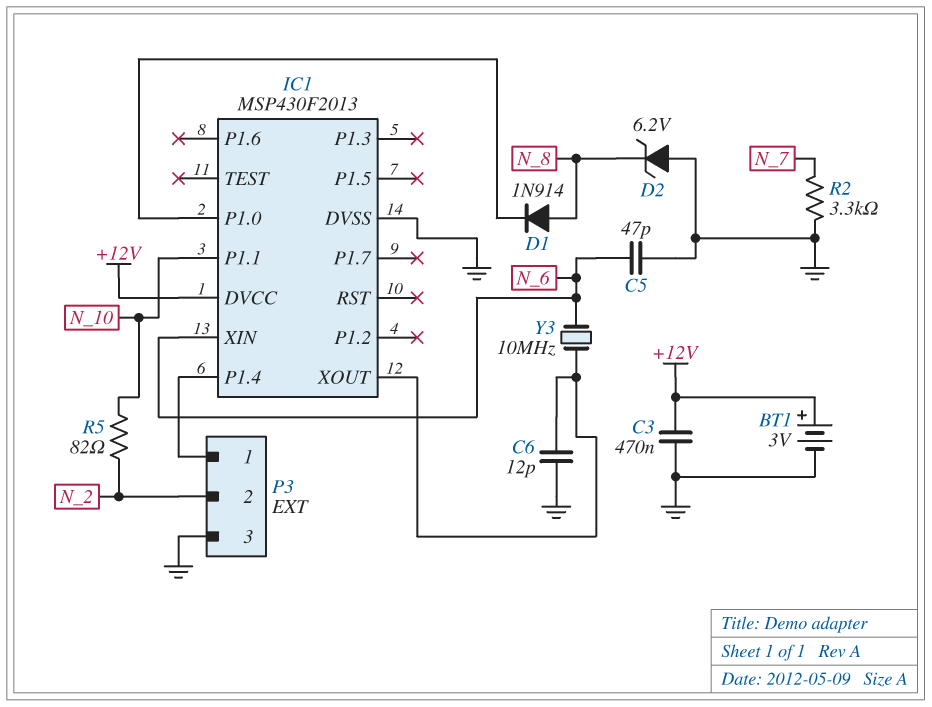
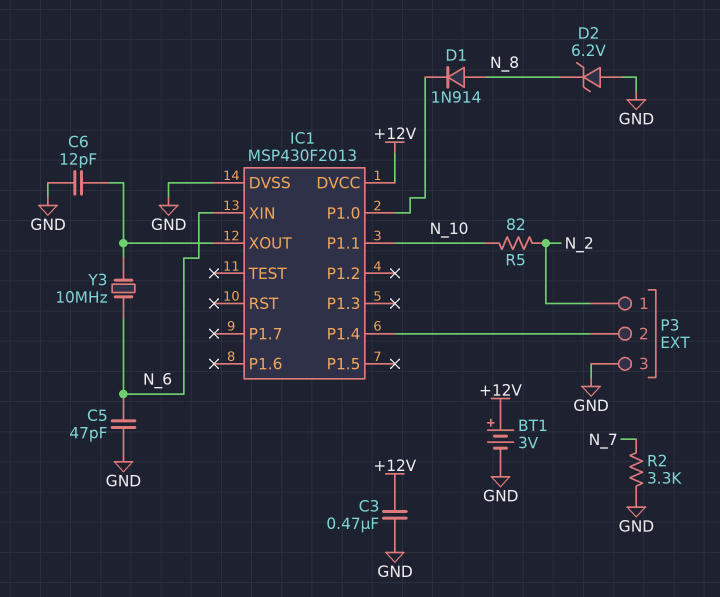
P3 pin 1: IC1/P1.4 -> N_2
P3 pin 2: N_2 -> IC1/P1.4

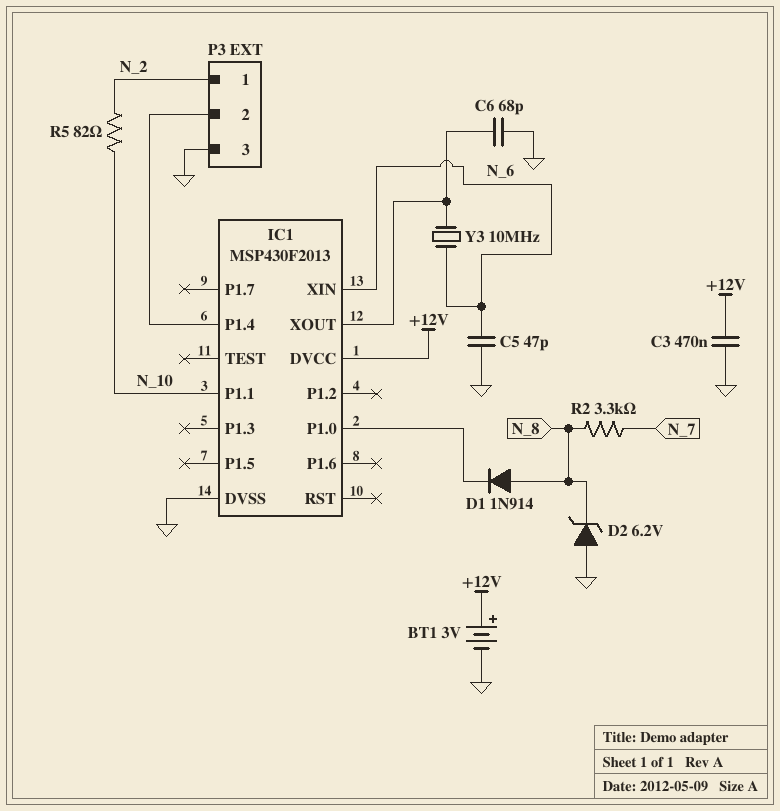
C6: 12pF (GND, IC1/XOUT) -> 68pF (GND, IC1/XOUT)
R2: 3.3k (GND, N_7) -> 3.3k (N_7, N_8)

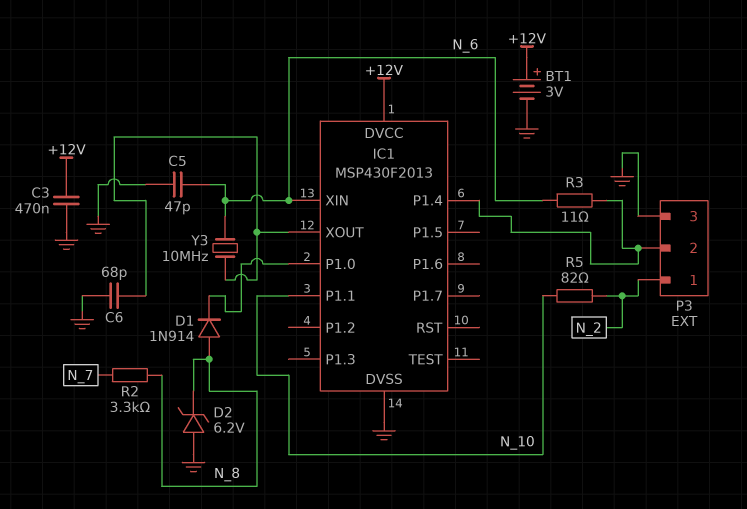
R3: none -> 11 (IC1/P1.4, N_6)

